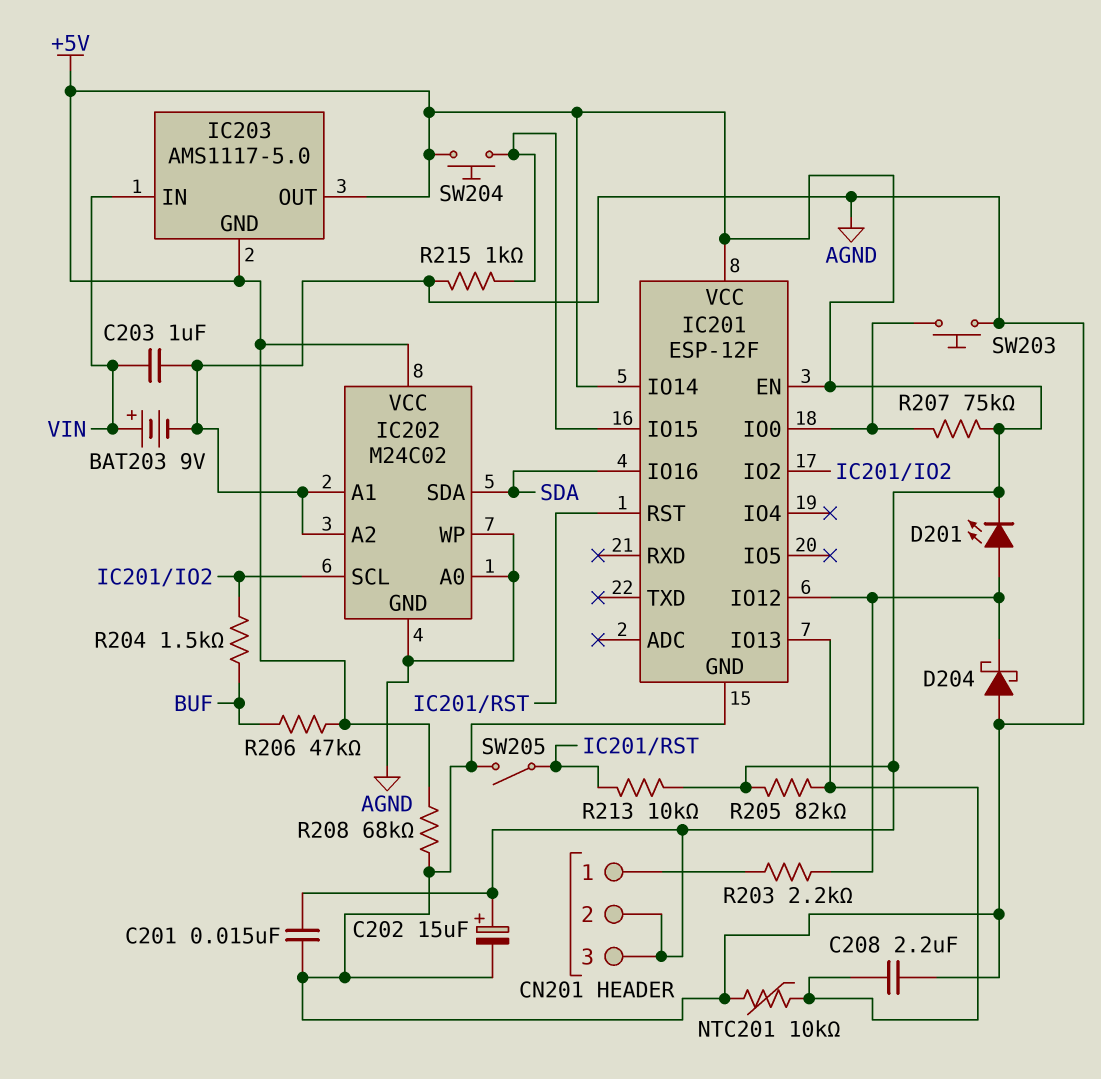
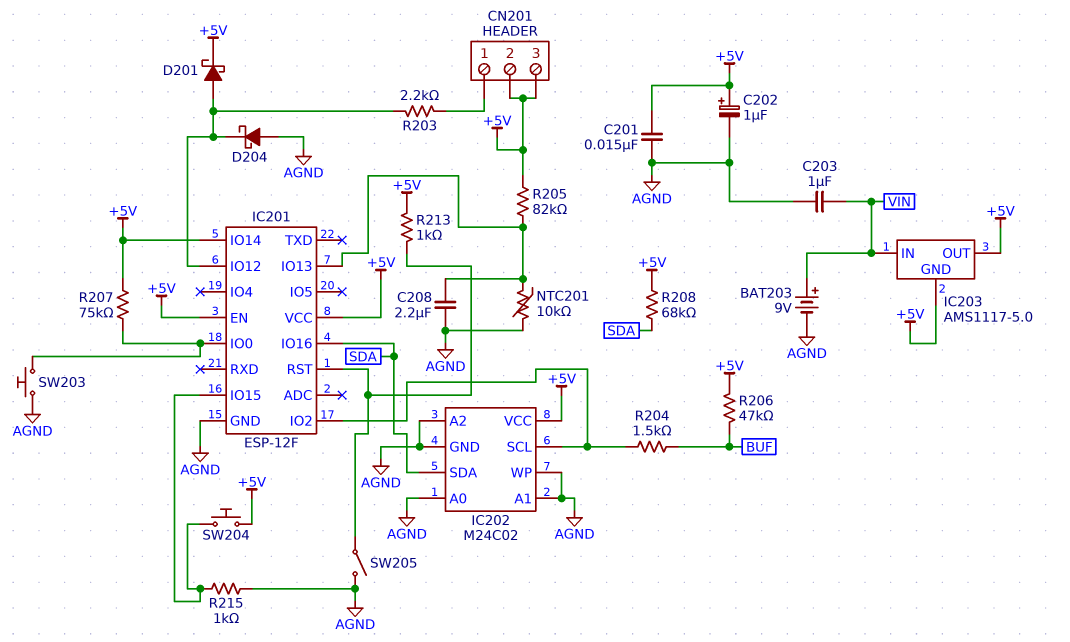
C202: 15uF (plus +5V, minus AGND) -> 1uF (plus +5V, minus AGND)
D201: LED (A IC201/IO12, K +5V) -> schottky (A IC201/IO12, K +5V)
R208: 68k (+5V, AGND) -> 68k (+5V, SDA)
R213: 10k (+5V, IC201/RST) -> 1k (+5V, IC201/RST)

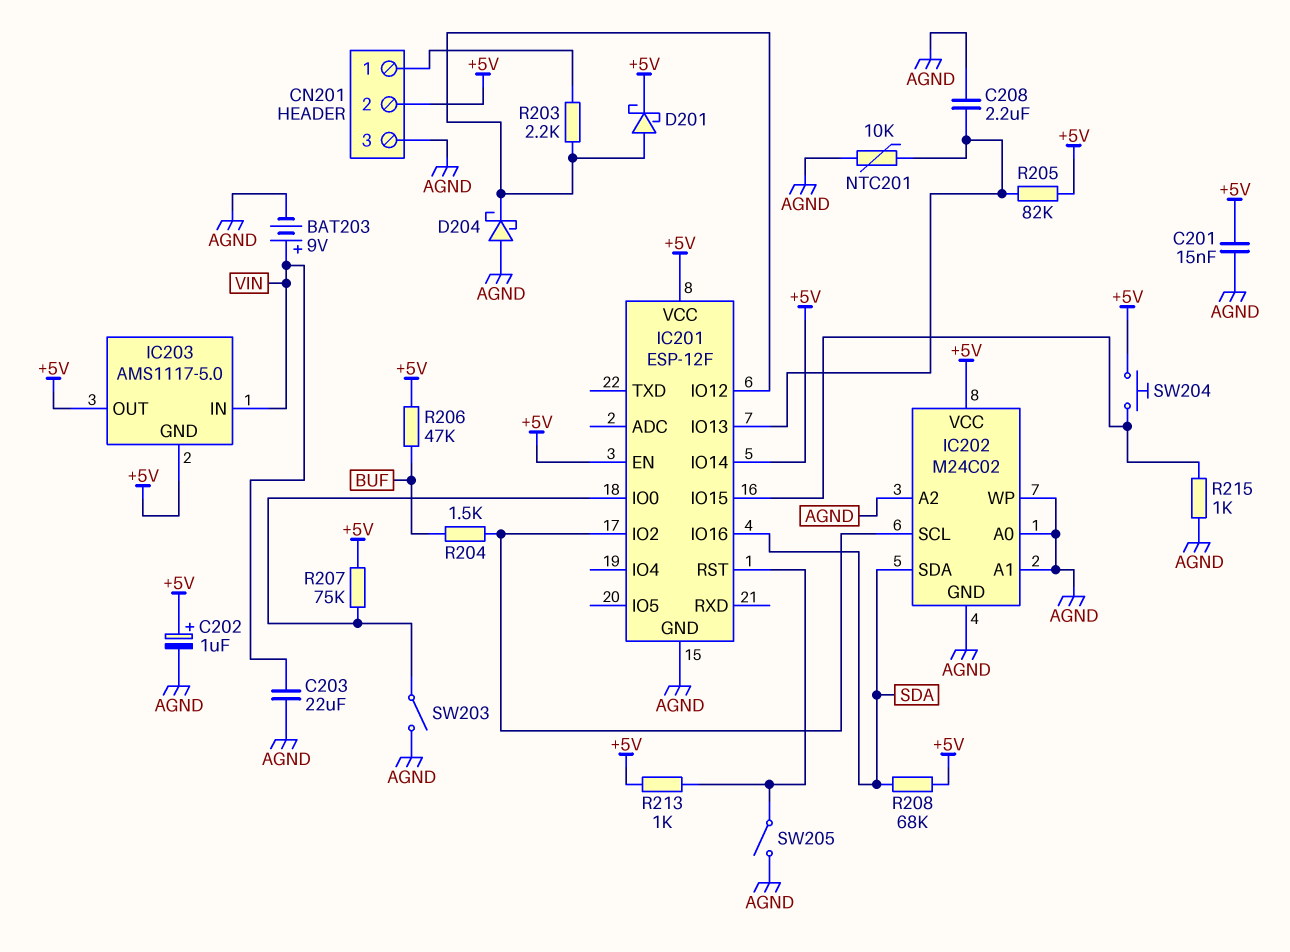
C203: 1uF (AGND, VIN) -> 22uF (AGND, VIN)
CN201 pin 3: +5V -> AGND
SW203: button (AGND, IC201/IO0) -> switch (AGND, IC201/IO0)

